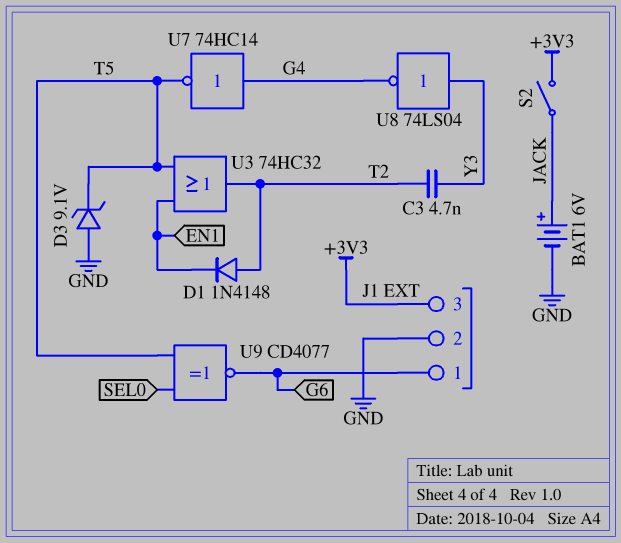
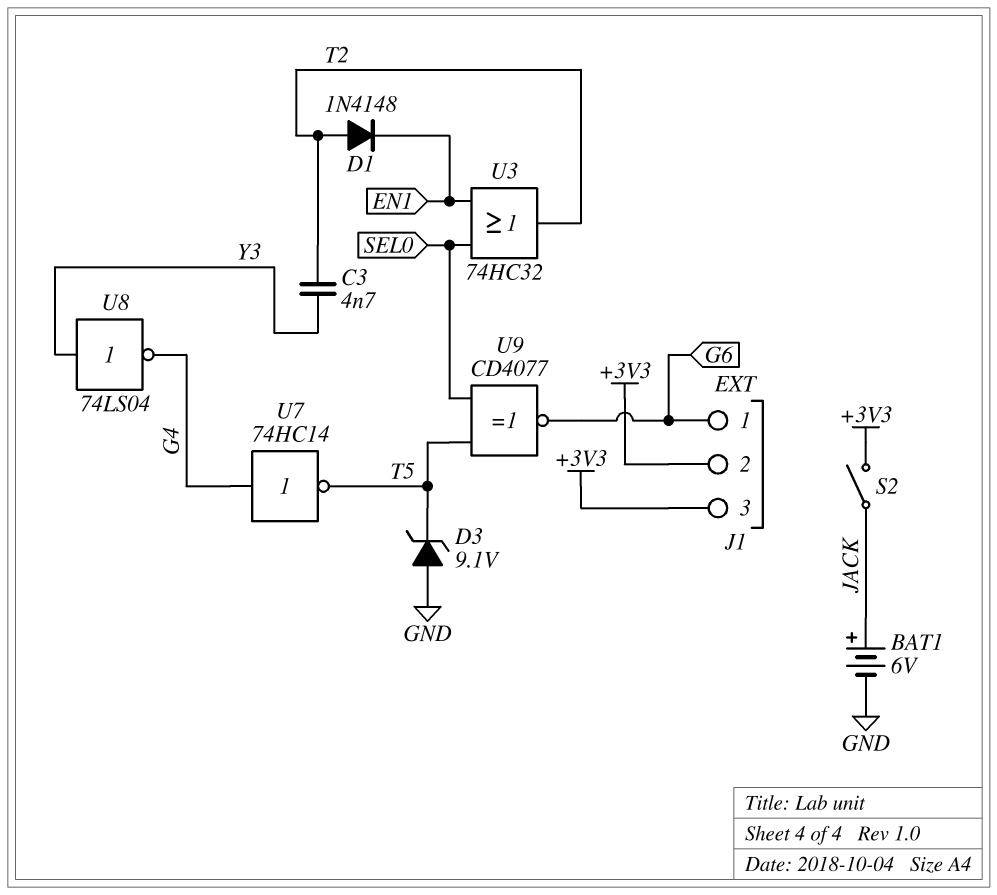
J1 pin 2: GND -> +3V3
U3: OR 74HC32 (in EN1, in T5, out T2) -> OR 74HC32 (in EN1, in SEL0, out T2)

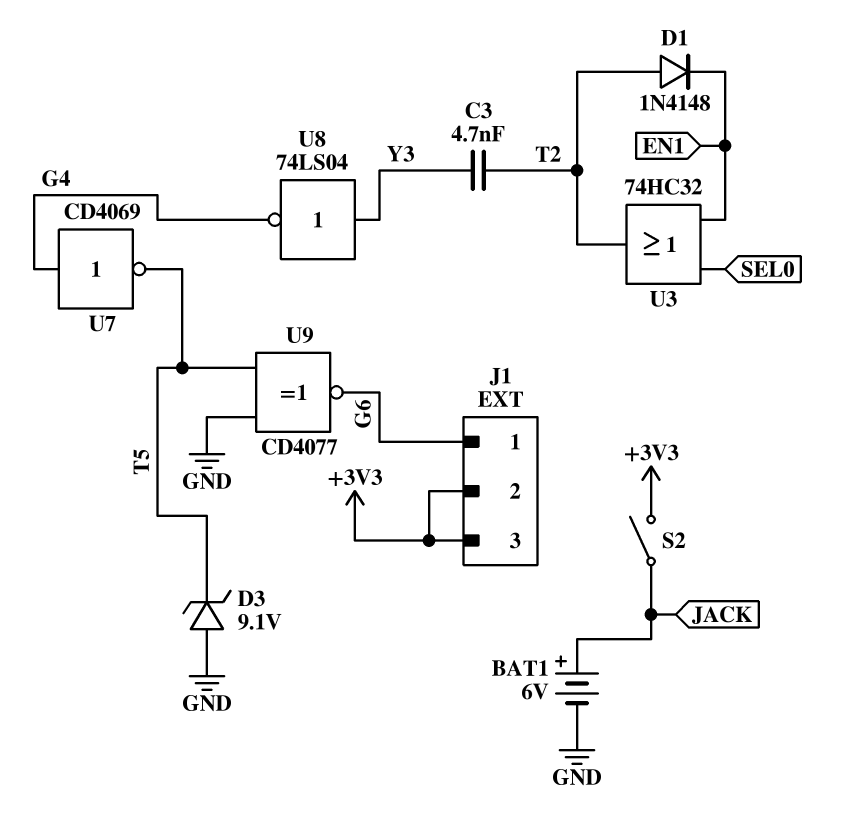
U7: NOT 74HC14 (in G4, out T5) -> NOT CD4069 (in G4, out T5)
U9: XNOR CD4077 (in SEL0, in T5, out G6) -> XNOR CD4077 (in GND, in T5, out G6)

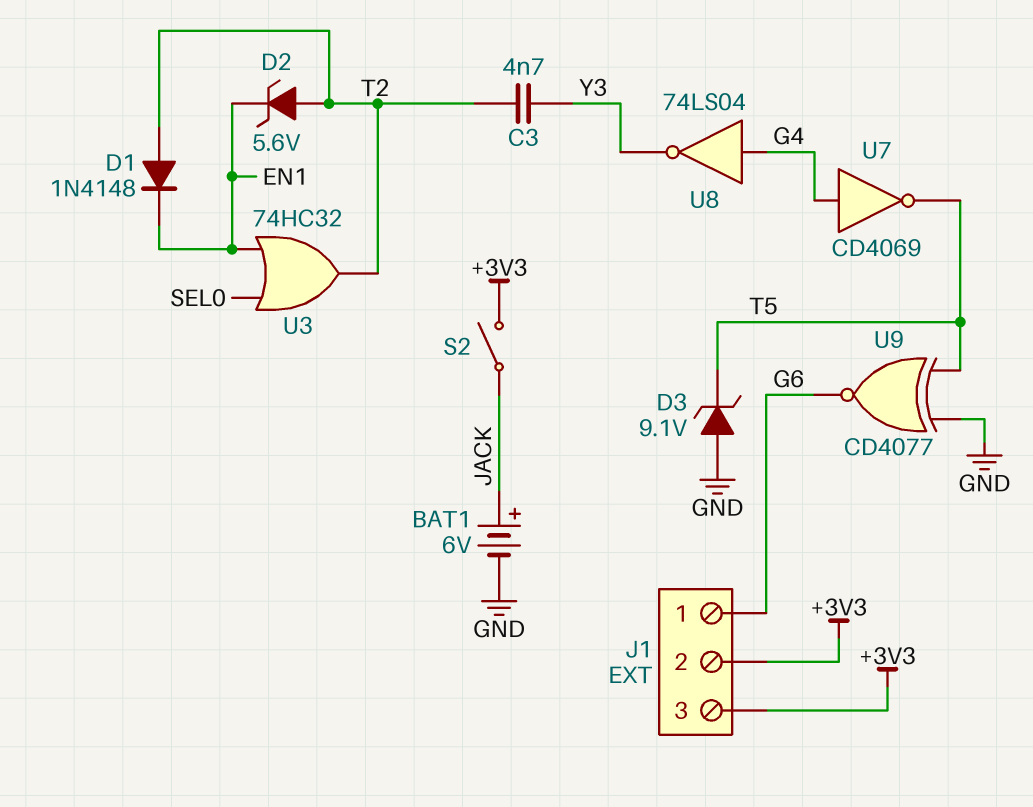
D2: none -> zener 5.6V (A T2, K EN1)
U8: NOT 74LS04 (in Y3, out G4) -> NOT 74LS04 (in G4, out Y3)

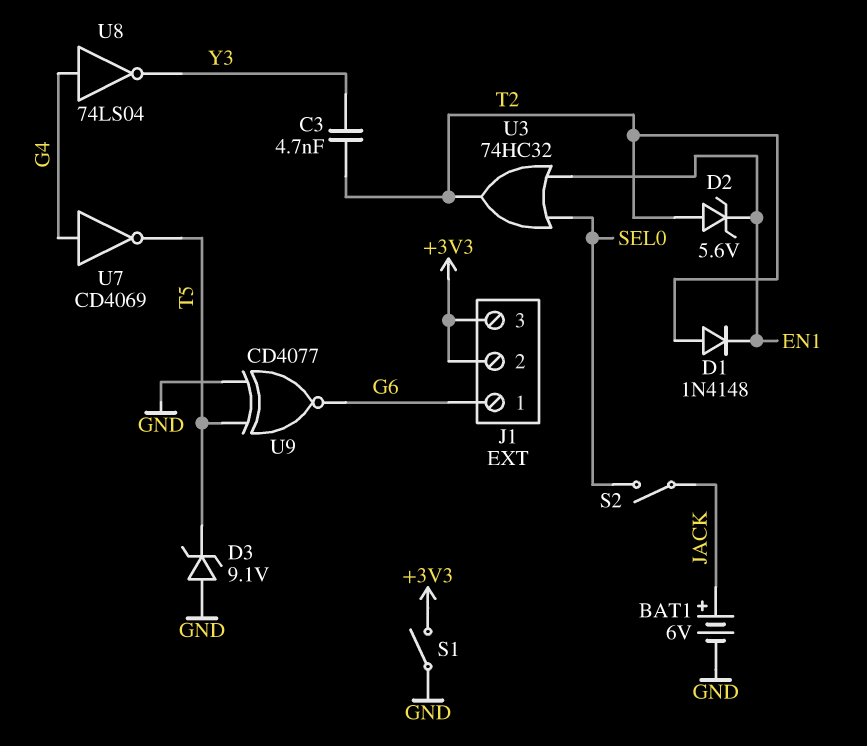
S1: none -> switch (+3V3, GND)
S2: switch (+3V3, JACK) -> switch (JACK, SEL0)

